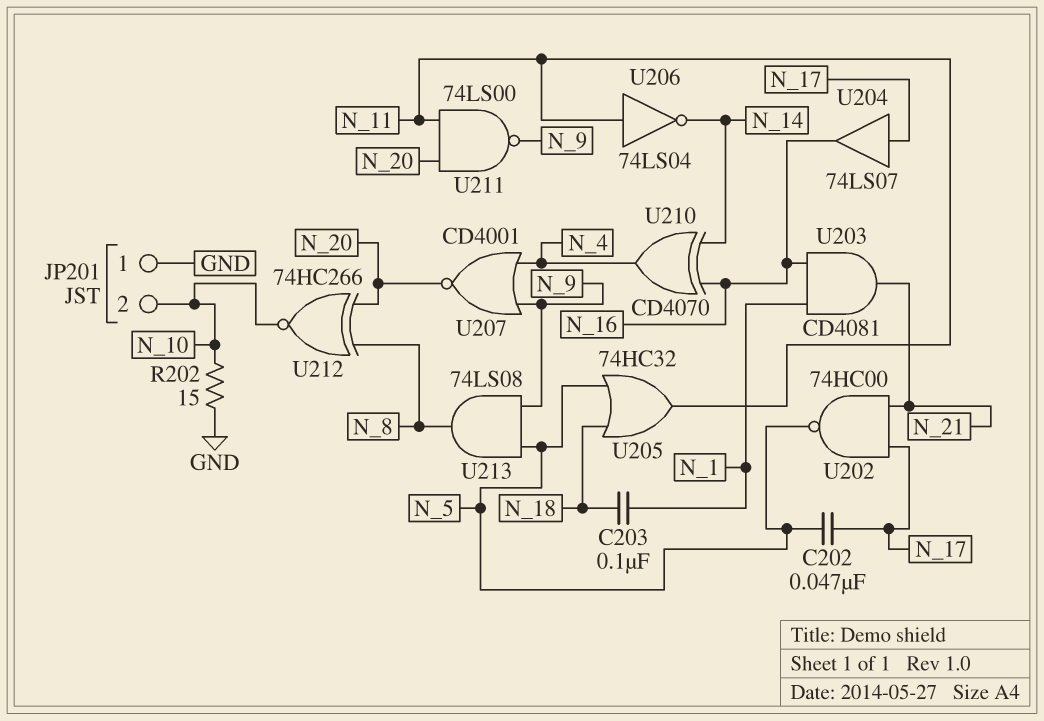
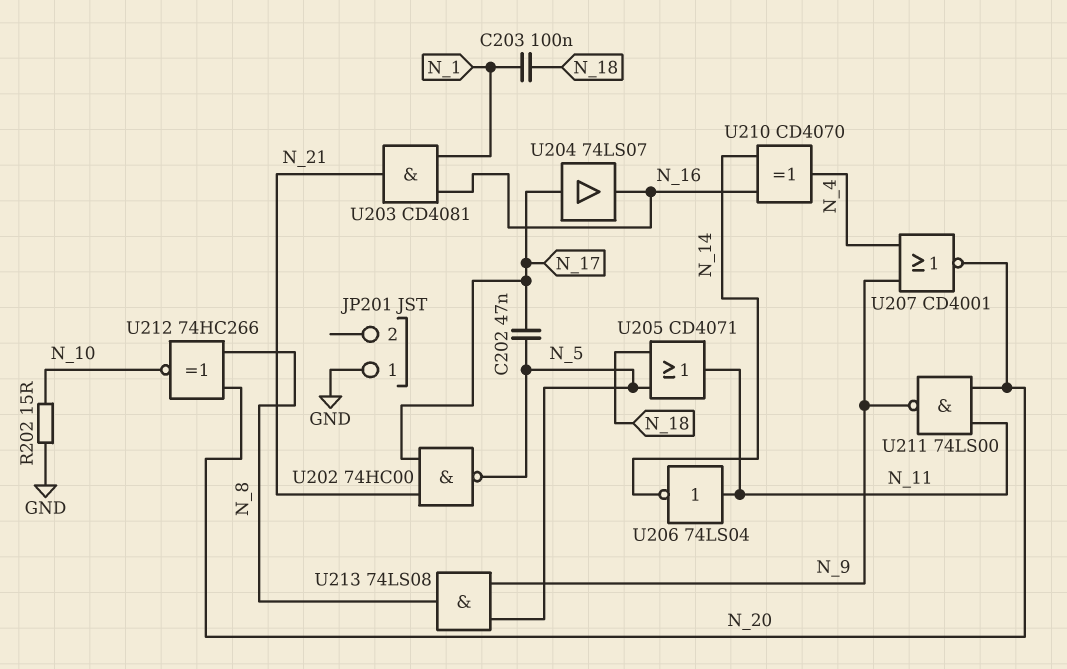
JP201 pin 2: N_10 -> none
U205: OR 74HC32 (in N_5, in N_18, out N_11) -> OR CD4071 (in N_5, in N_18, out N_11)

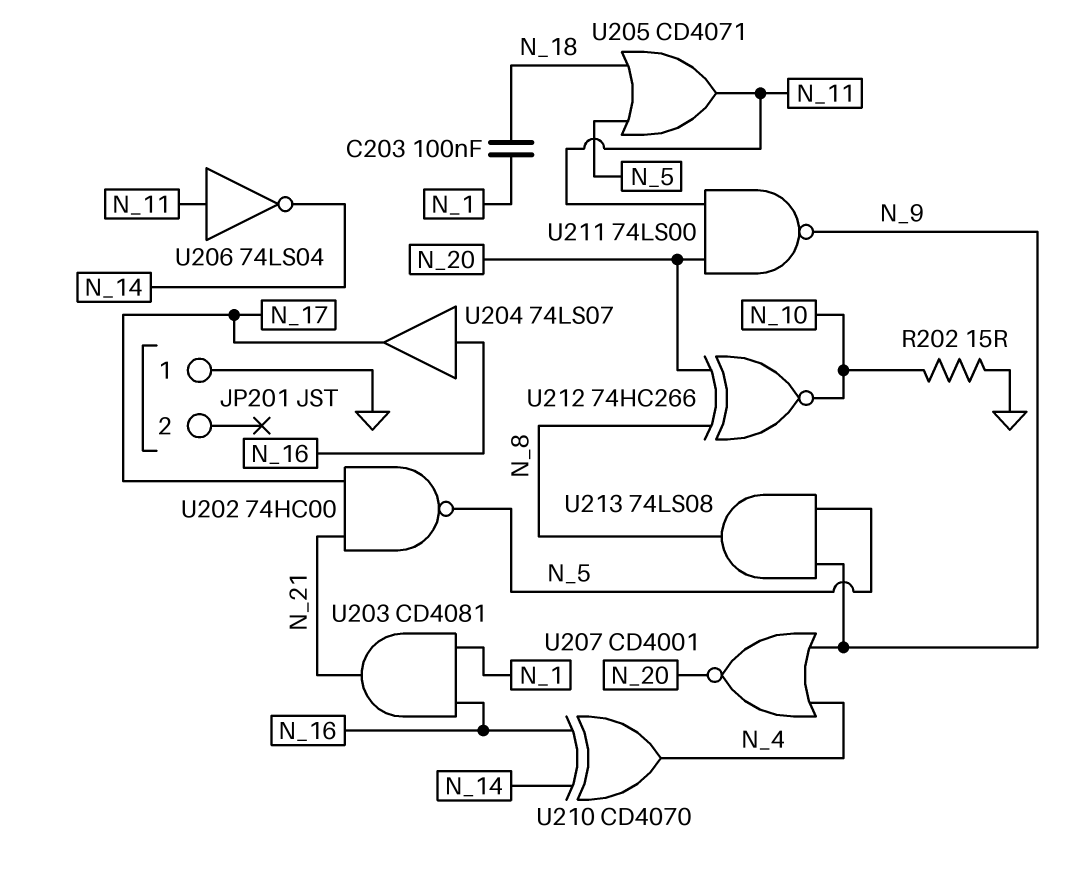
C202: 47nF (N_5, N_17) -> none
U204: buffer 74LS07 (in N_17, out N_16) -> buffer 74LS07 (in N_16, out N_17)

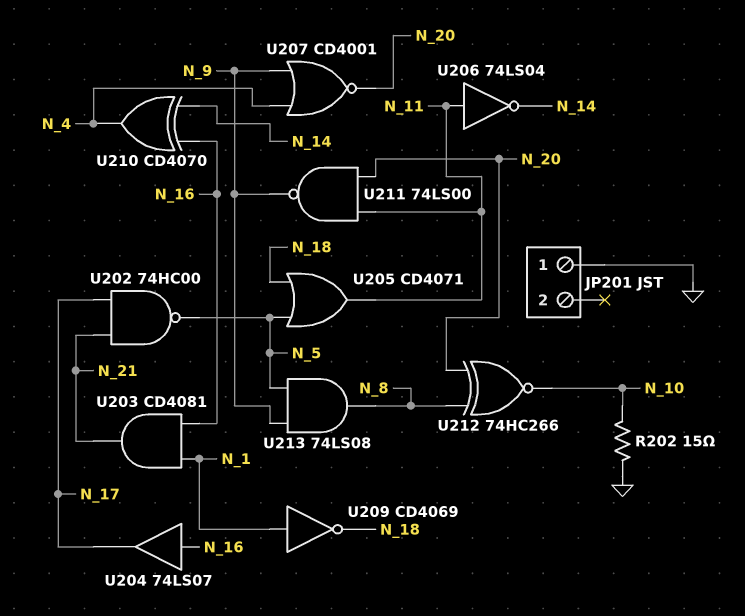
C203: 100nF (N_1, N_18) -> none
U209: none -> NOT CD4069 (in N_1, out N_18)

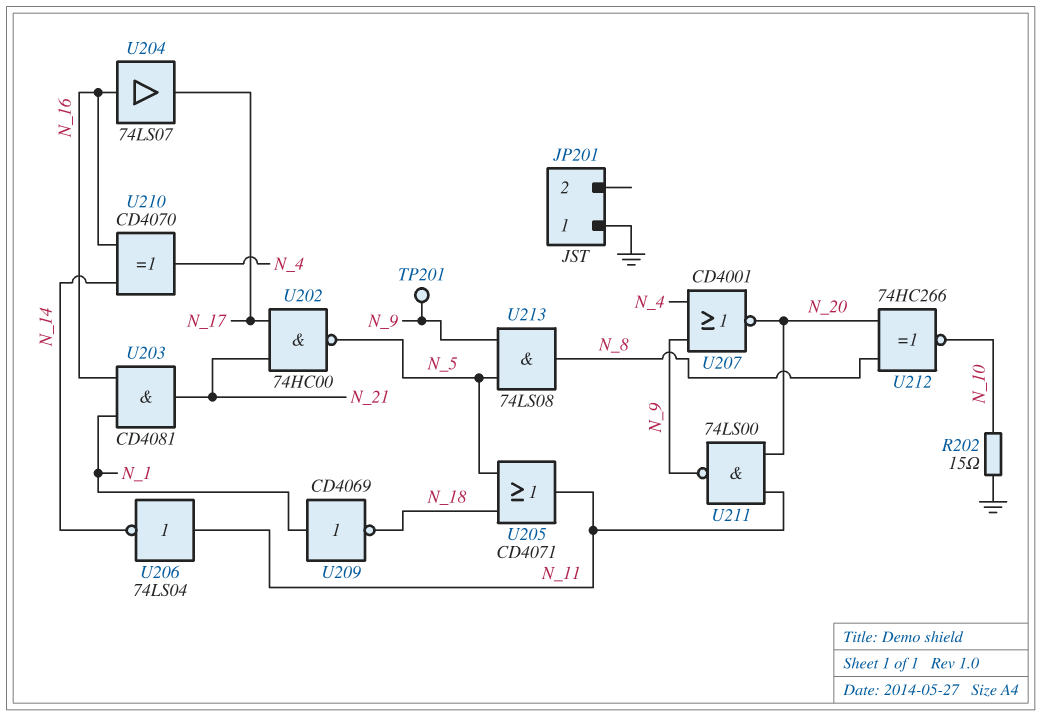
TP201: none -> test point (N_9)

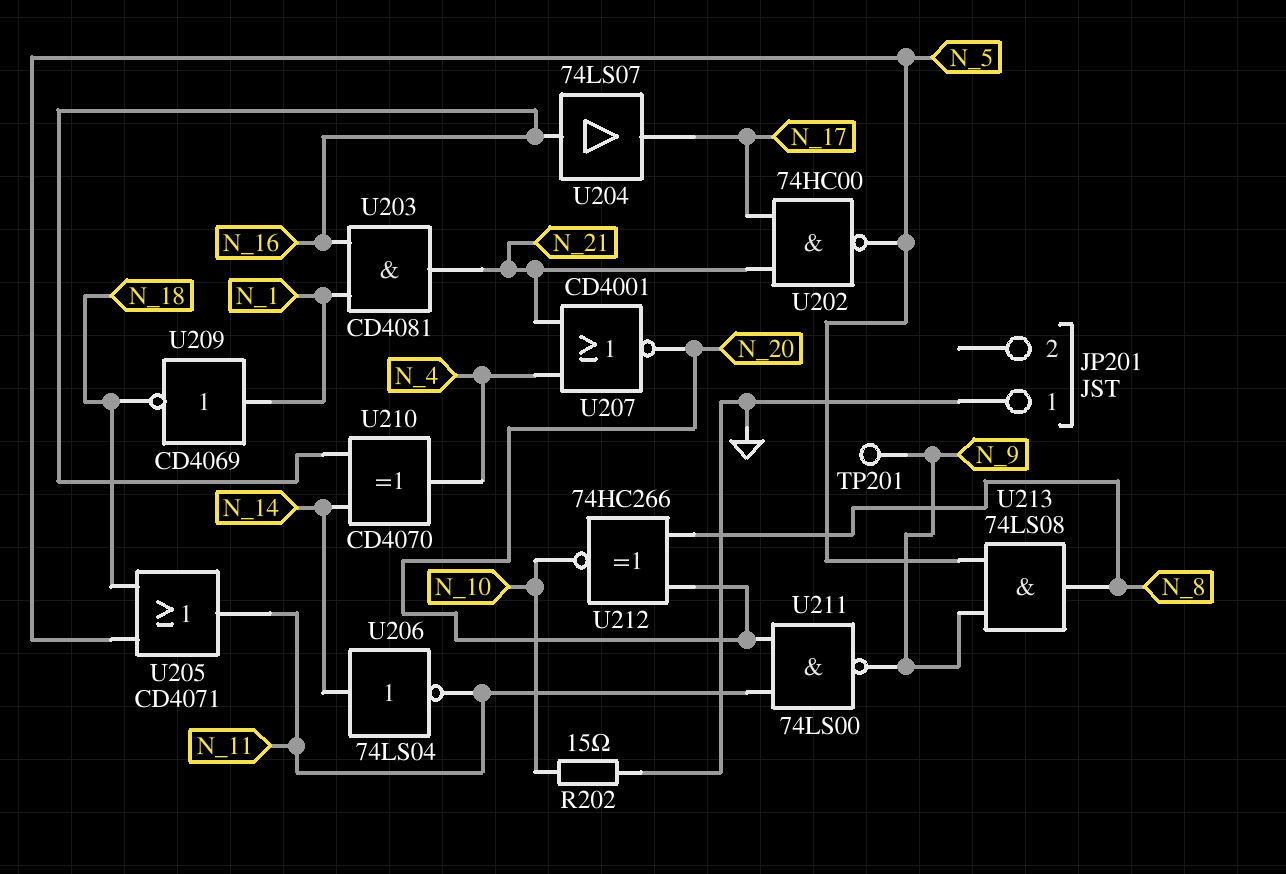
U206: NOT 74LS04 (in N_11, out N_14) -> NOT 74LS04 (in N_14, out N_11)
U207: NOR CD4001 (in N_4, in N_9, out N_20) -> NOR CD4001 (in N_4, in N_21, out N_20)

